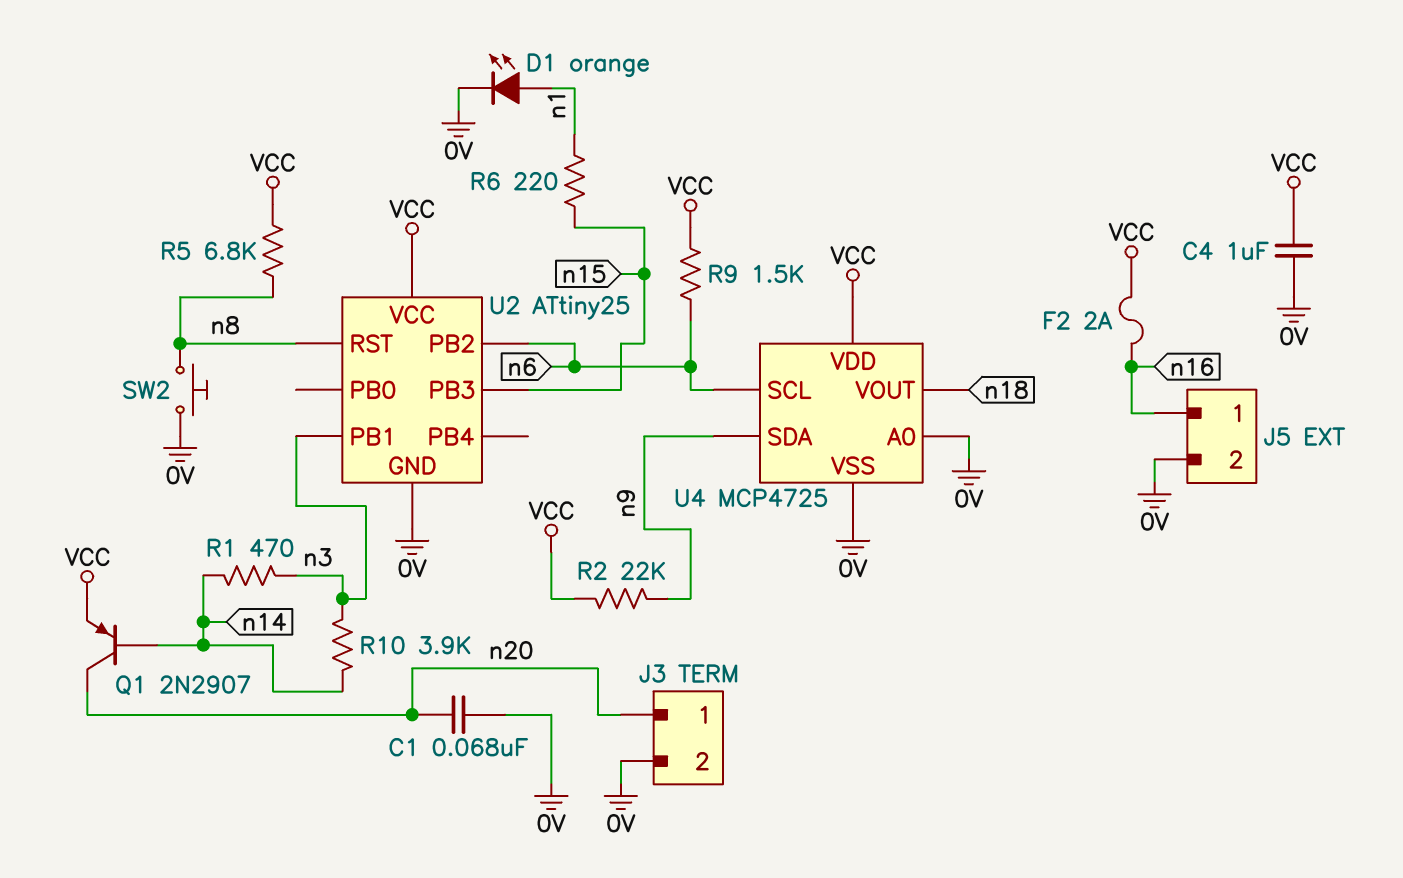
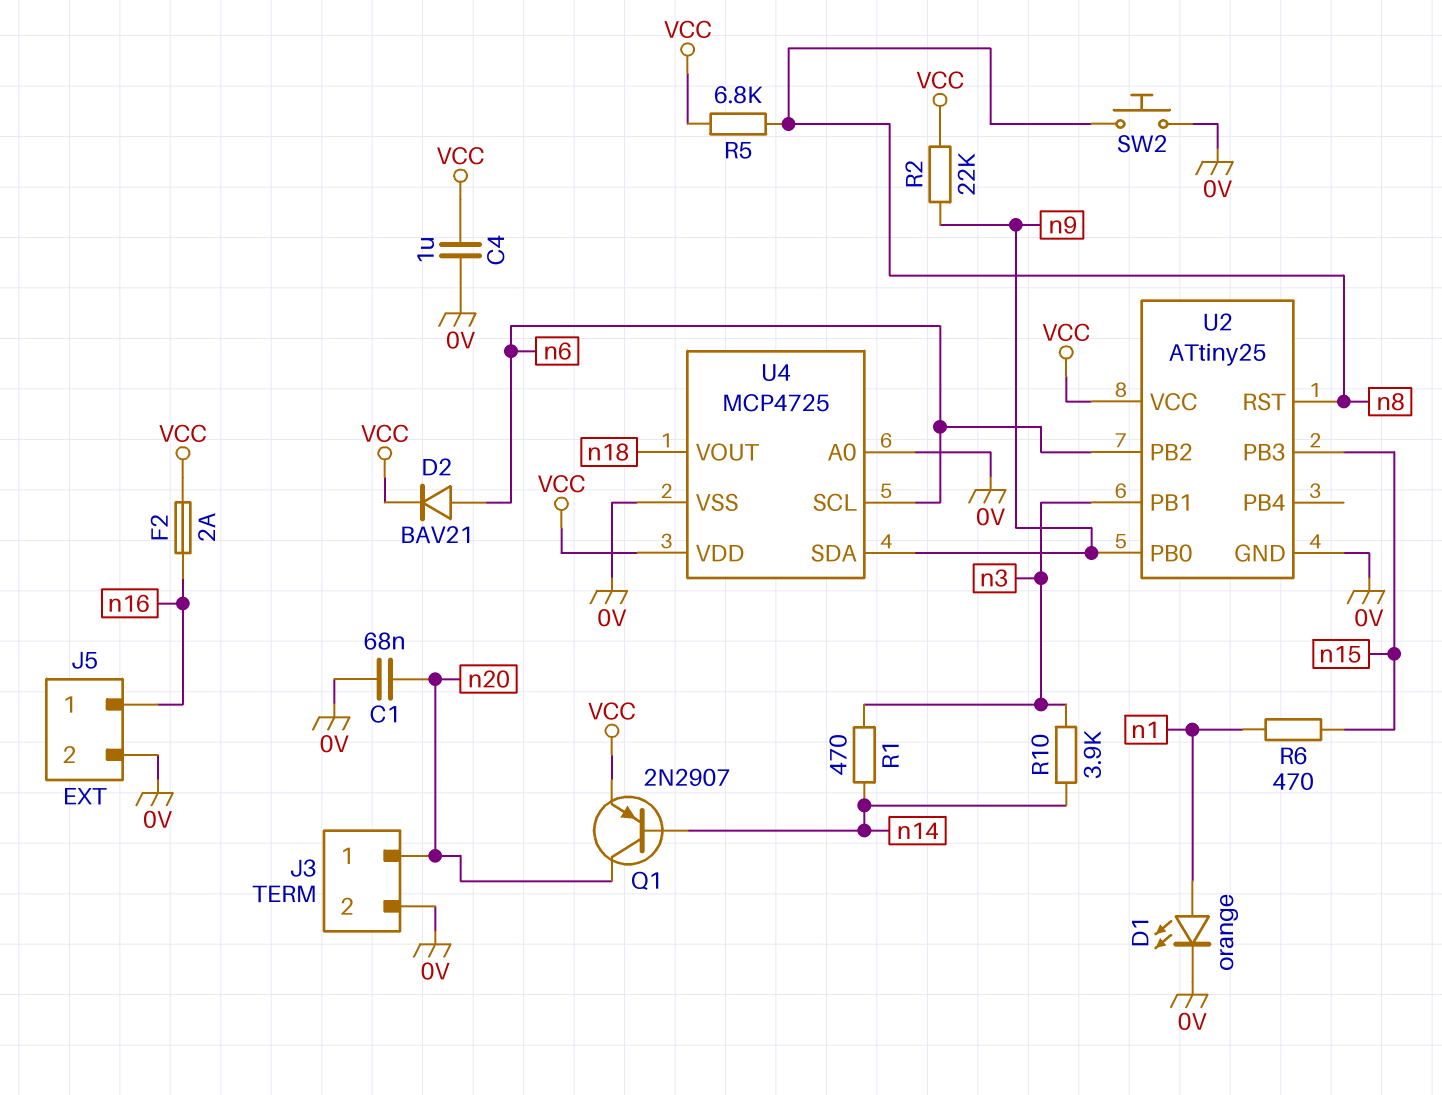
D2: none -> diode BAV21 (A n6, K VCC)
R6: 220 (n1, n15) -> 470 (n1, n15)
R9: 1.5k (VCC, n6) -> none
U2 pin PB0: none -> n9

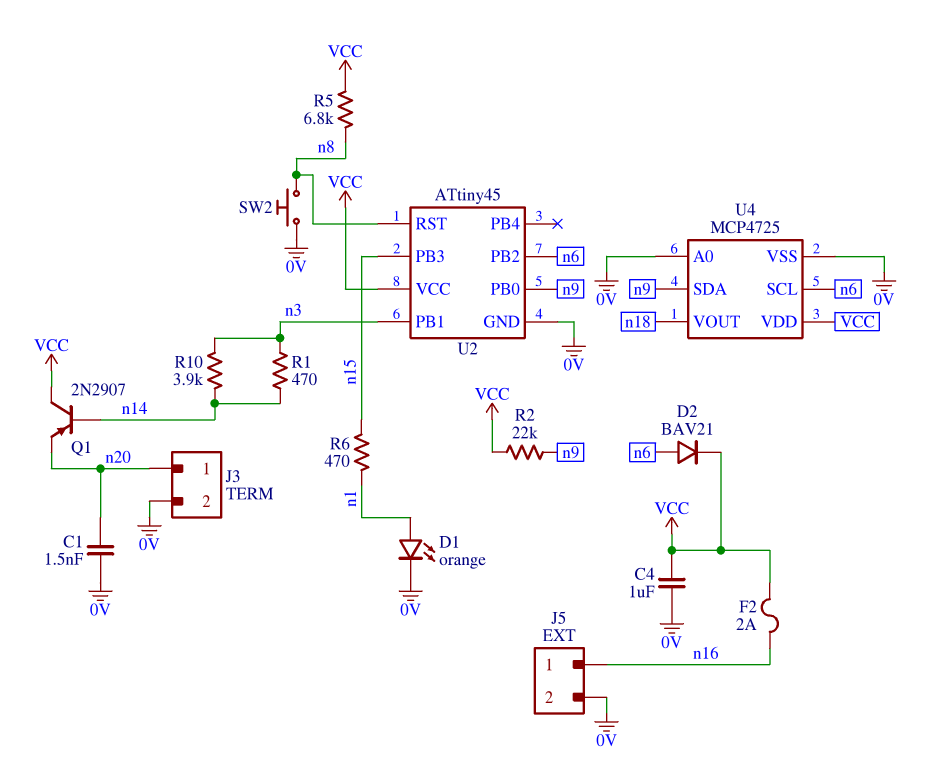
C1: 68nF (0V, n20) -> 1.5nF (0V, n20)
Q1: PNP 2N2907 (B n14, C n20, E VCC) -> PNP 2N2907 (B n14, C VCC, E n20)
U2: ATtiny25 -> ATtiny45

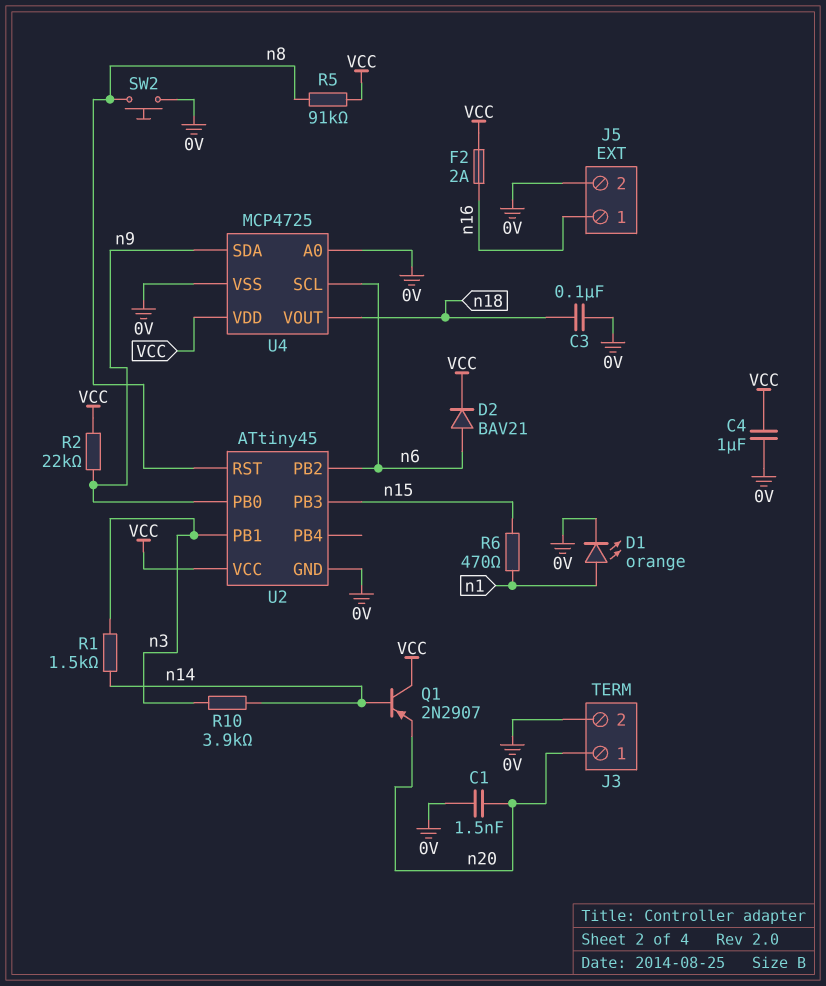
C3: none -> 100nF (0V, n18)
R1: 470 (n3, n14) -> 1.5k (n3, n14)
R5: 6.8k (VCC, n8) -> 91k (VCC, n8)

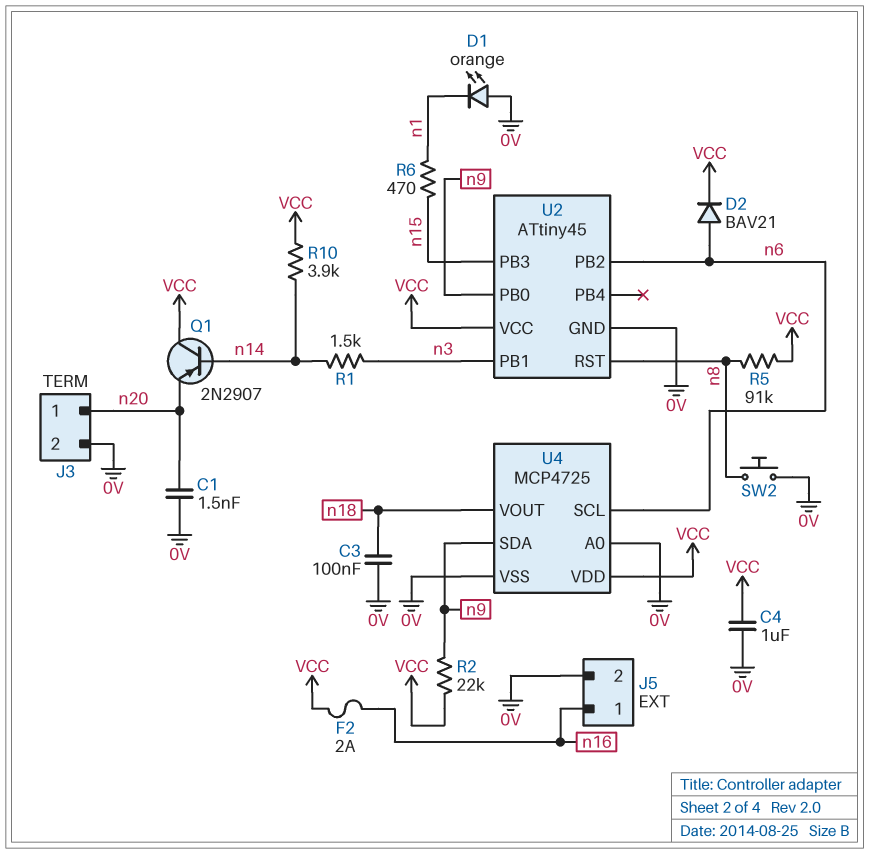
D1: LED orange (A n1, K 0V) -> LED orange (A 0V, K n1)
R10: 3.9k (n3, n14) -> 3.9k (VCC, n14)

